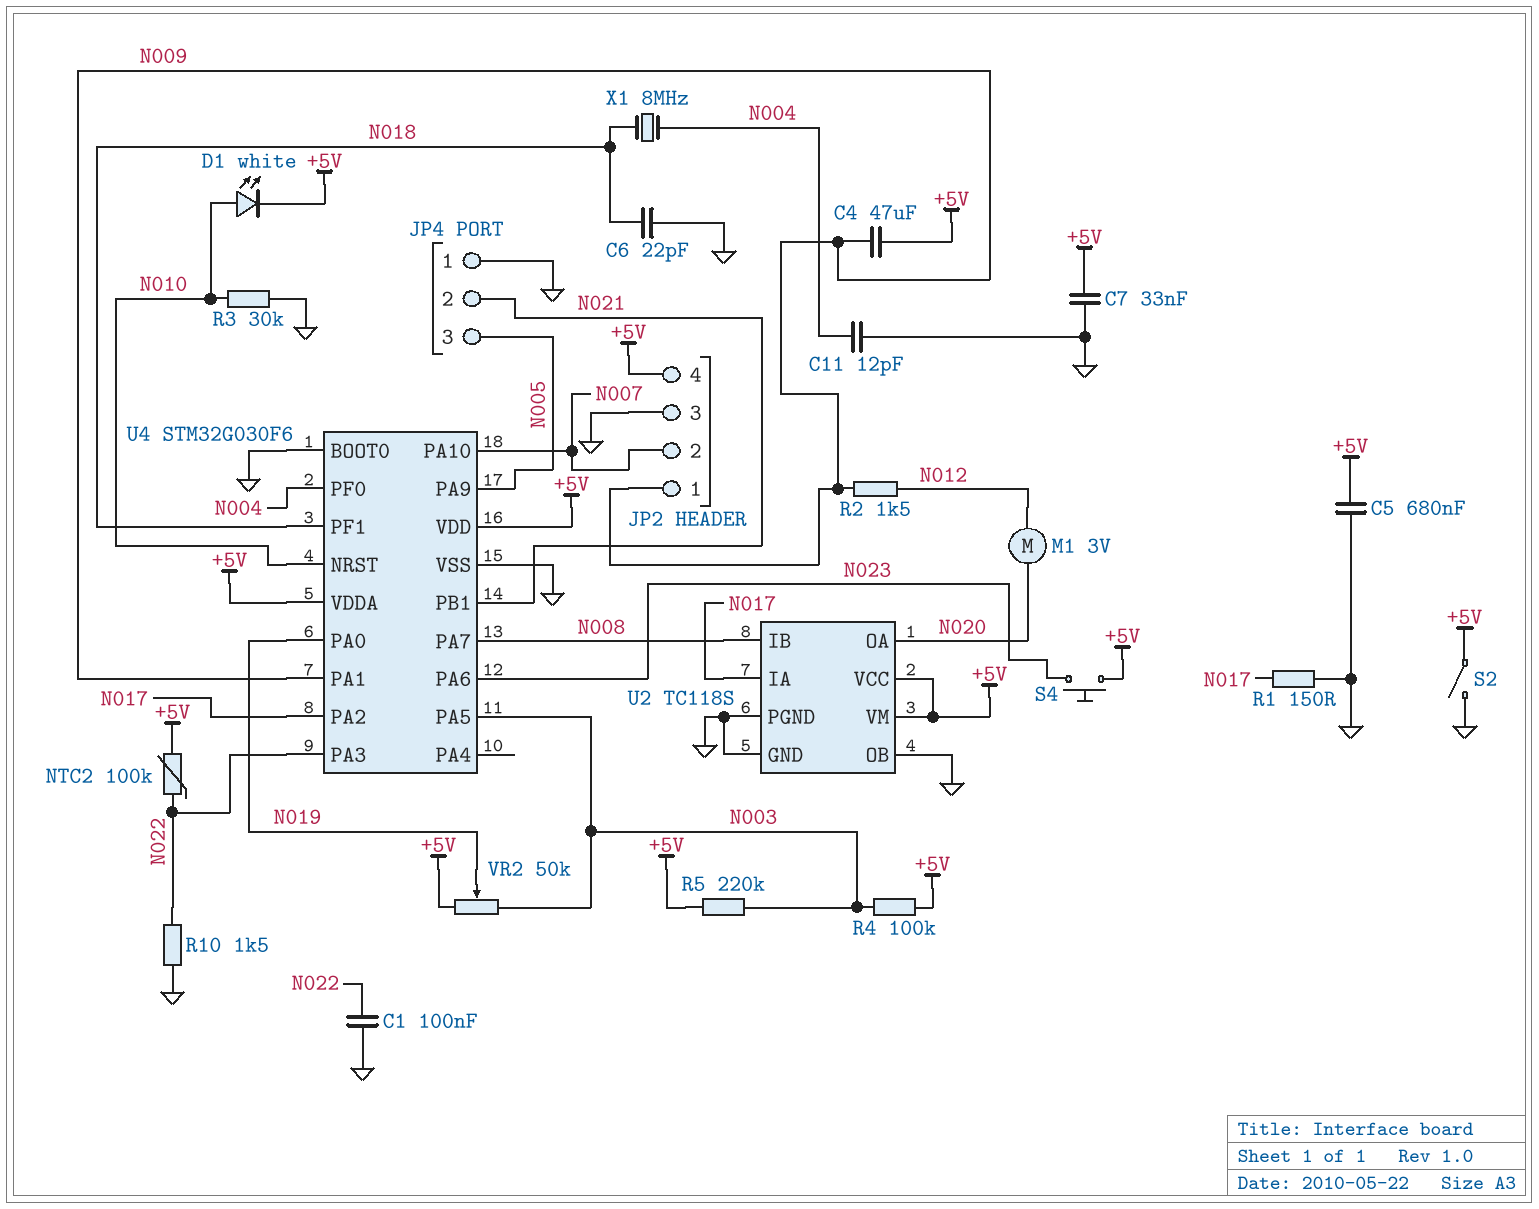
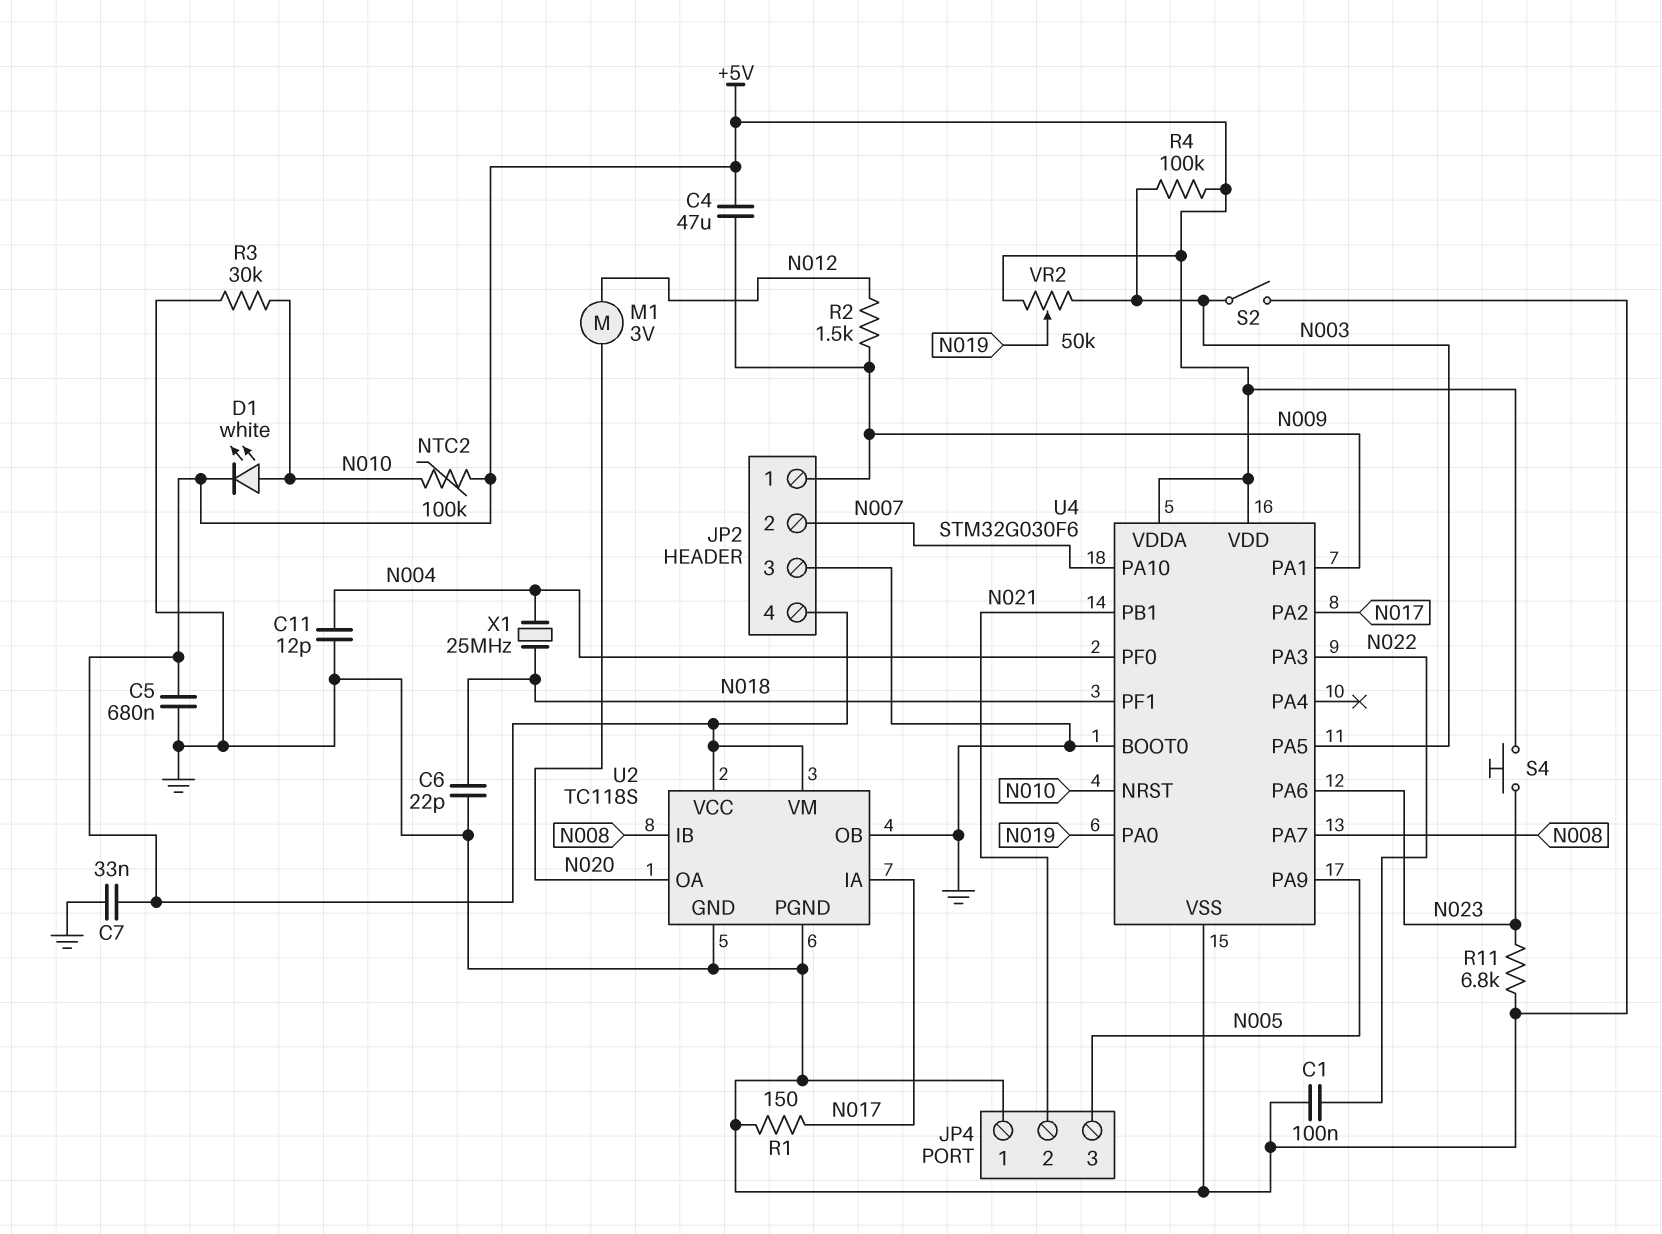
NTC2: 100k (+5V, N022) -> 100k (+5V, N010)
R5: 220k (+5V, N003) -> none
R10: 1.5k (GND, N022) -> none
R11: none -> 6.8k (GND, N023)
S2: switch (+5V, GND) -> switch (GND, N003)
X1: 8MHz (N004, N018) -> 25MHz (N004, N018)

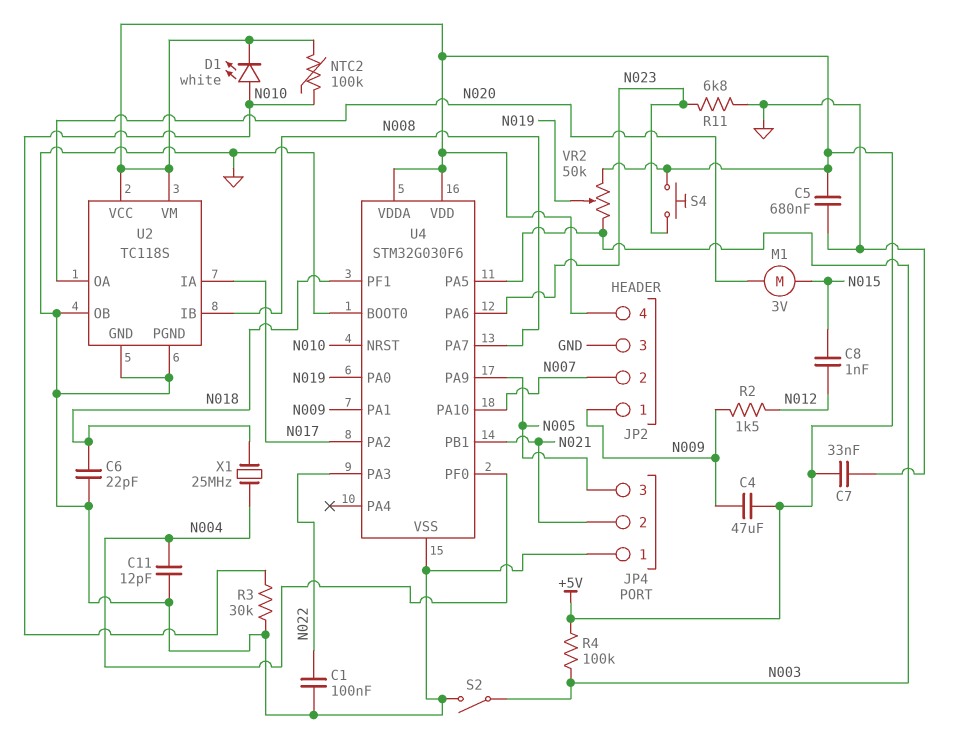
C8: none -> 1nF (N012, N015)
M1: motor 3V (N012, N020) -> motor 3V (N015, N020)
R1: 150 (GND, N017) -> none

